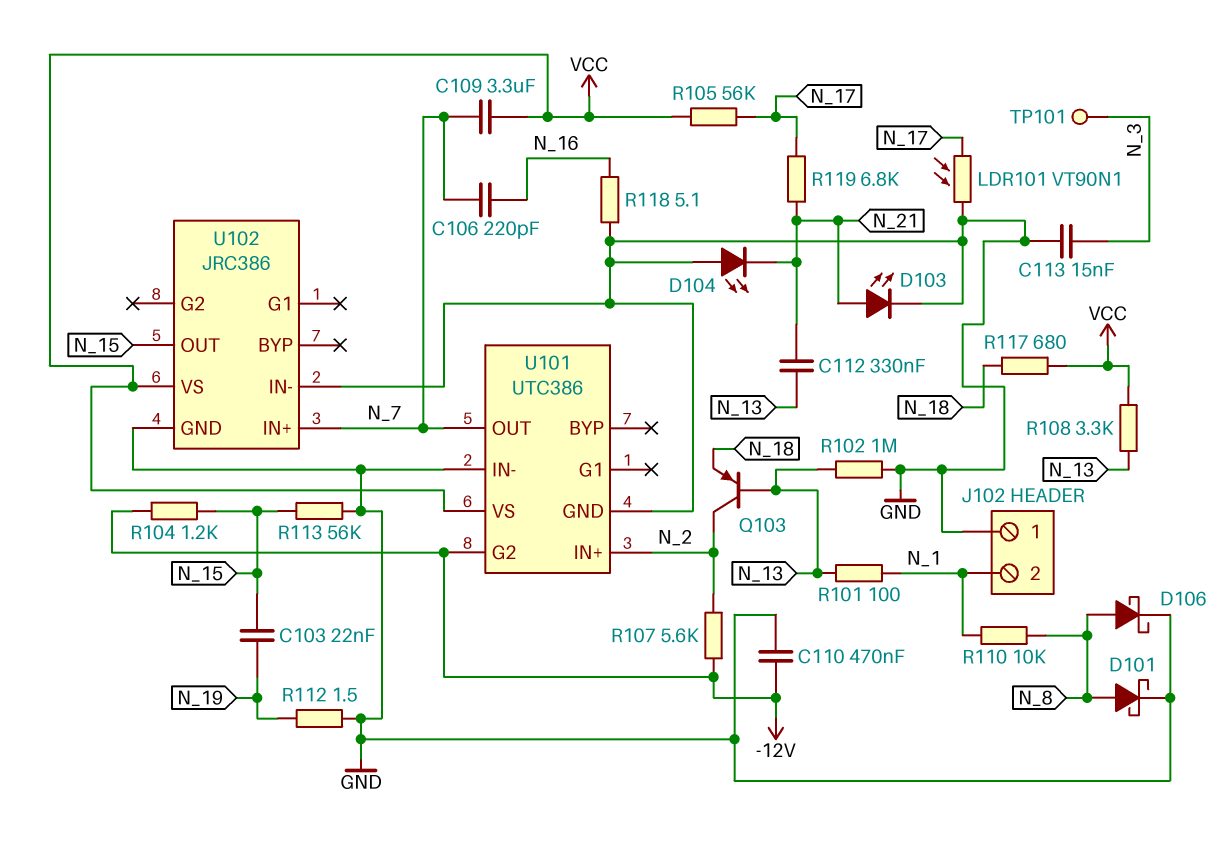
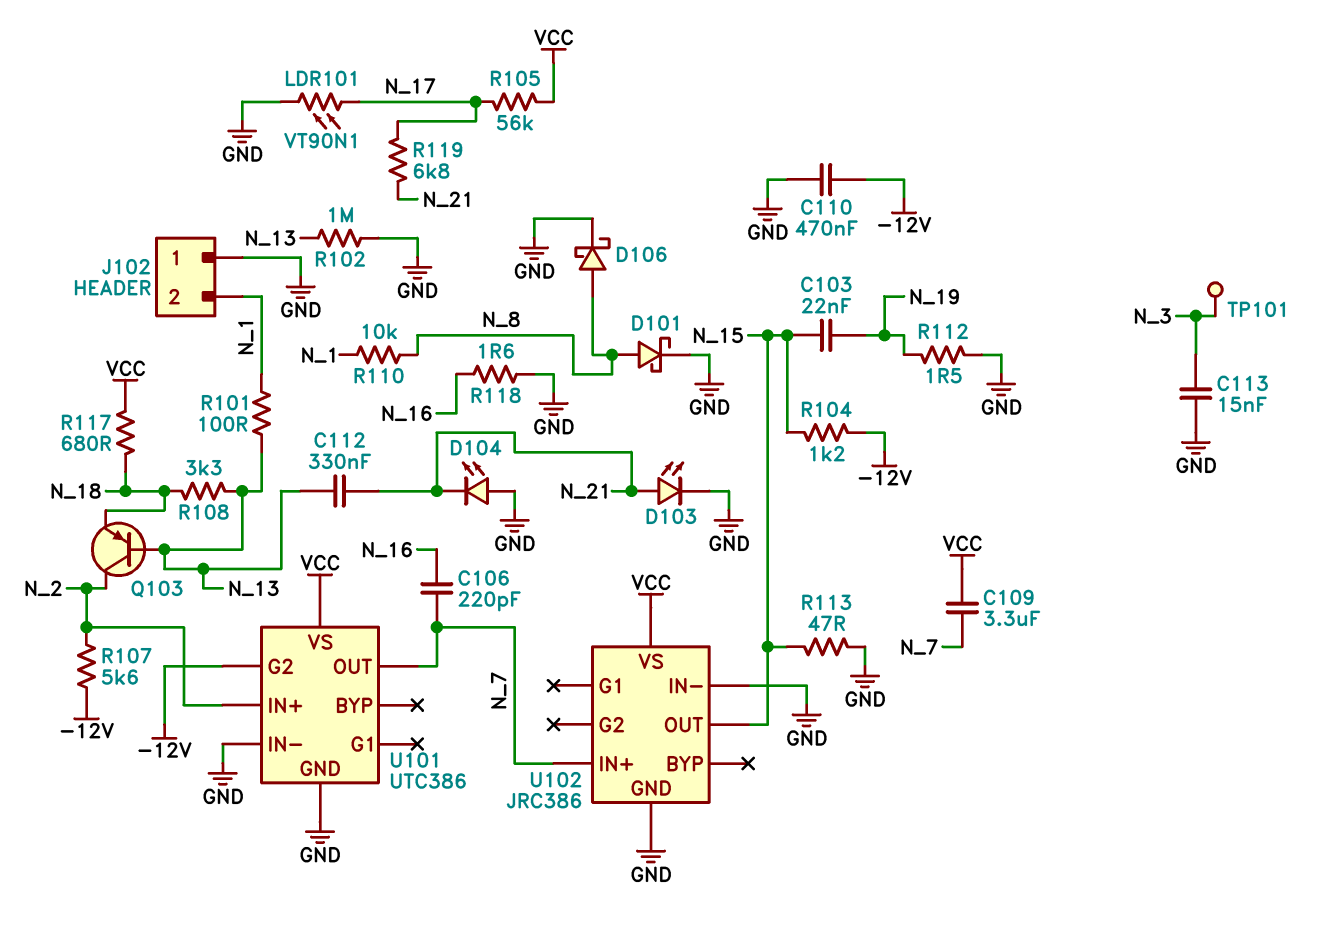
R108: 3.3k (N_13, VCC) -> 3.3k (N_13, N_18)
R113: 56k (GND, N_15) -> 47 (GND, N_15)
R118: 5.1 (GND, N_16) -> 1.6 (GND, N_16)

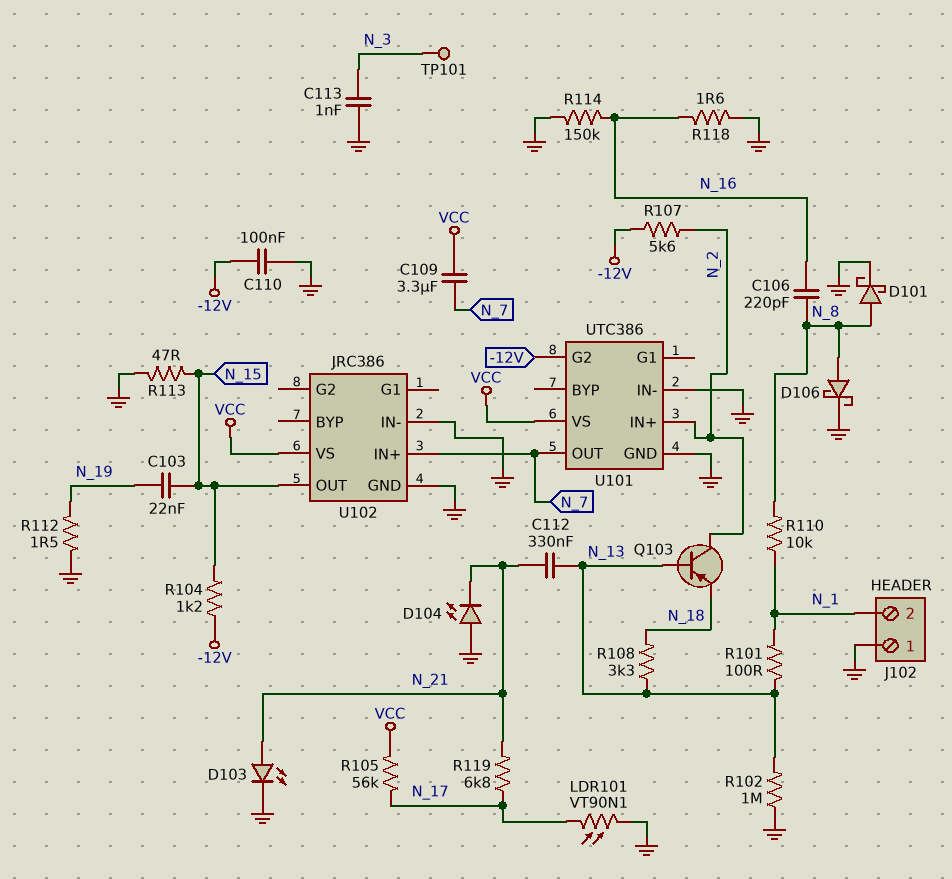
C106: 220pF (N_7, N_16) -> 220pF (N_8, N_16)
C110: 470nF (-12V, GND) -> 100nF (-12V, GND)
C113: 15nF (GND, N_3) -> 1nF (GND, N_3)
R114: none -> 150k (GND, N_16)
R117: 680 (N_18, VCC) -> none

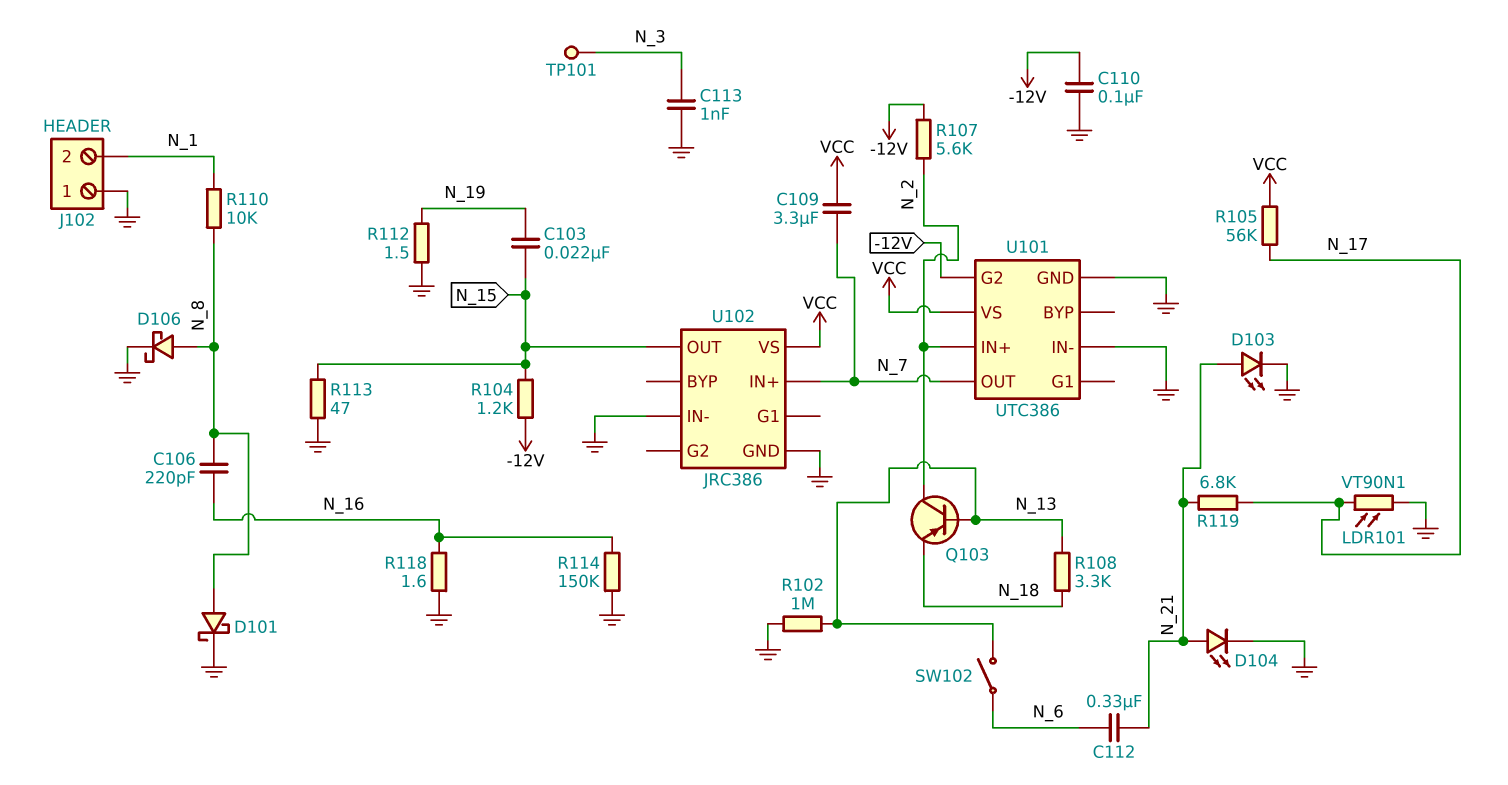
C112: 330nF (N_13, N_21) -> 330nF (N_6, N_21)
D104: LED (A GND, K N_21) -> LED (A N_21, K GND)
R101: 100 (N_1, N_13) -> none
SW102: none -> switch (N_6, N_13)

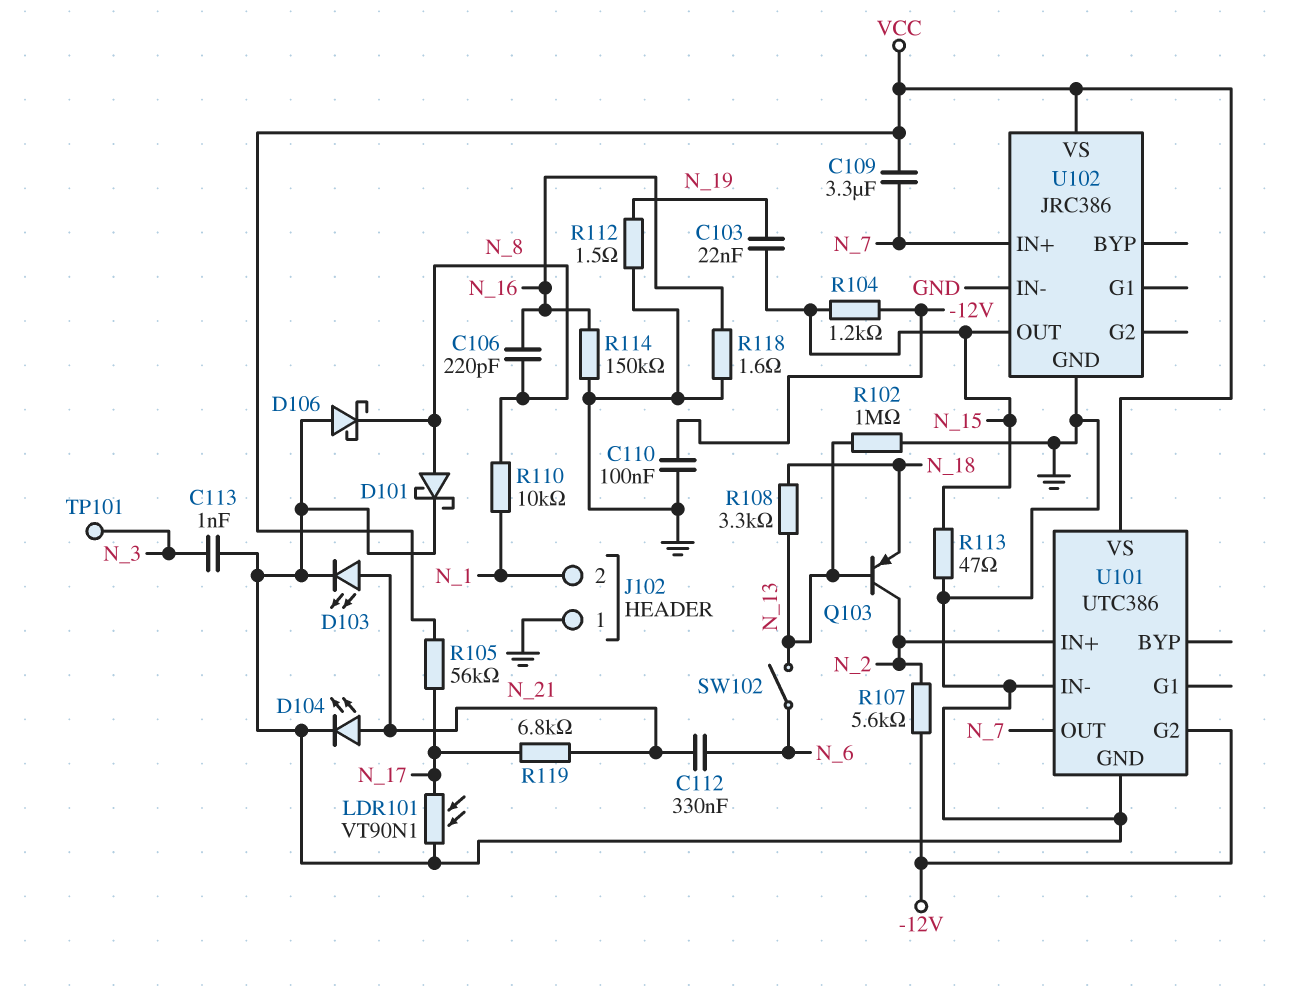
D106: schottky (A N_8, K GND) -> schottky (A GND, K N_8)

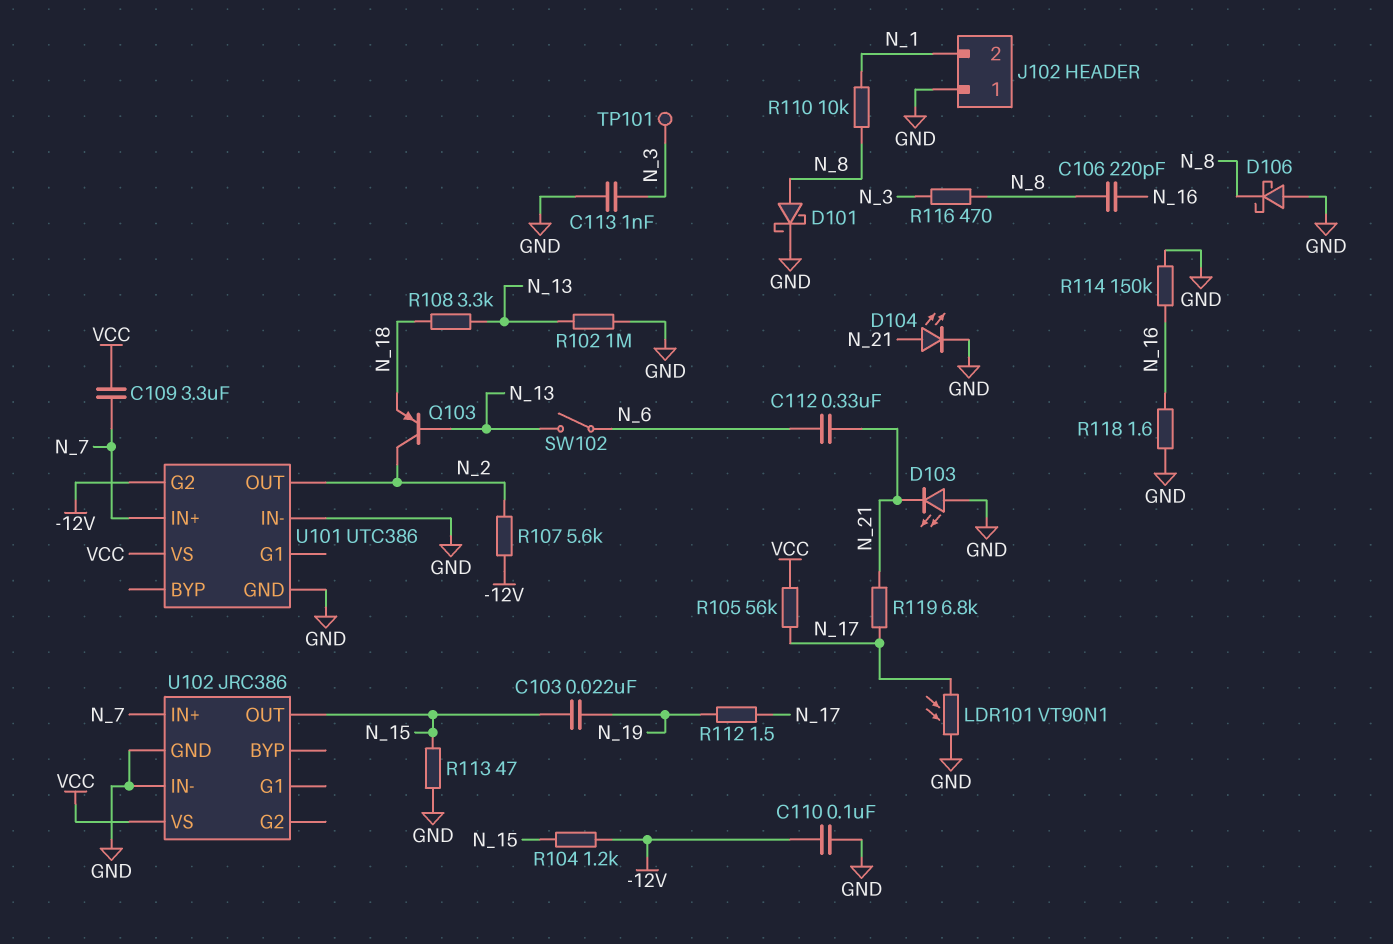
D103: LED (A N_21, K GND) -> LED (A GND, K N_21)
R112: 1.5 (GND, N_19) -> 1.5 (N_17, N_19)
R116: none -> 470 (N_3, N_8)
U101 pin IN+: N_2 -> N_7
U101 pin OUT: N_7 -> N_2

